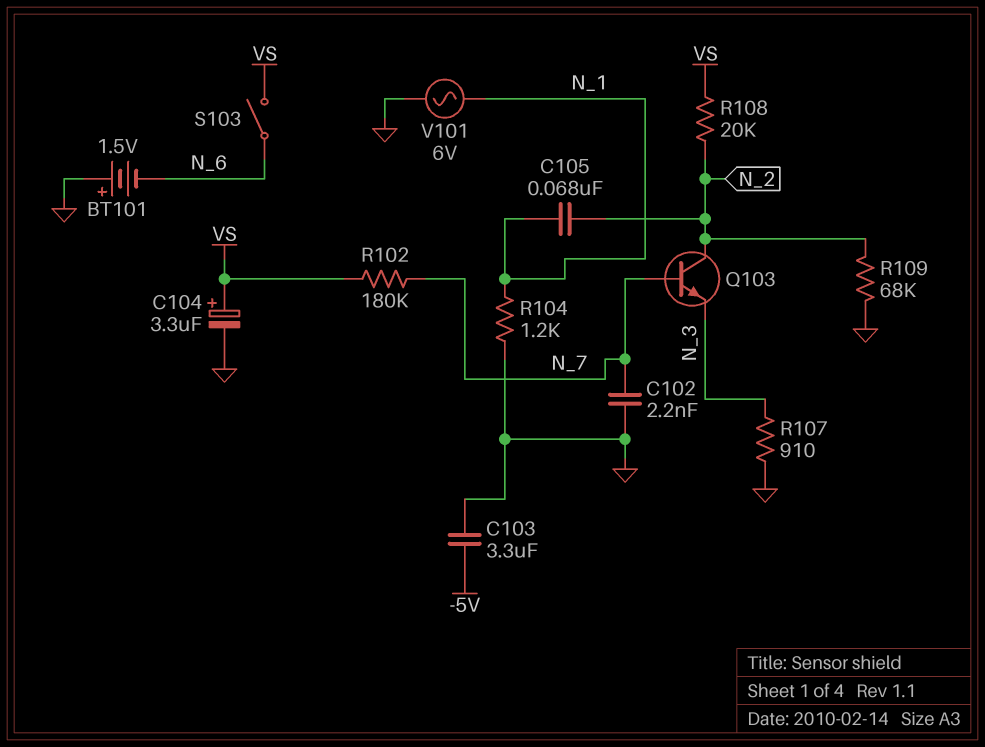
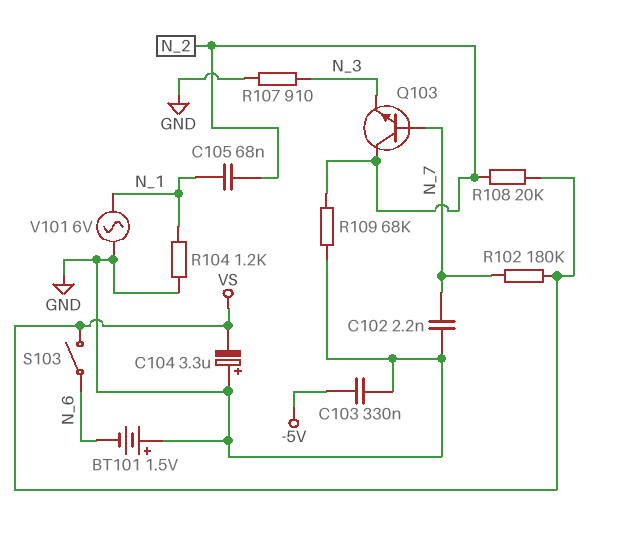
C103: 3.3uF (-5V, GND) -> 330nF (-5V, GND)
C104: 3.3uF (plus VS, minus GND) -> 3.3uF (plus GND, minus VS)

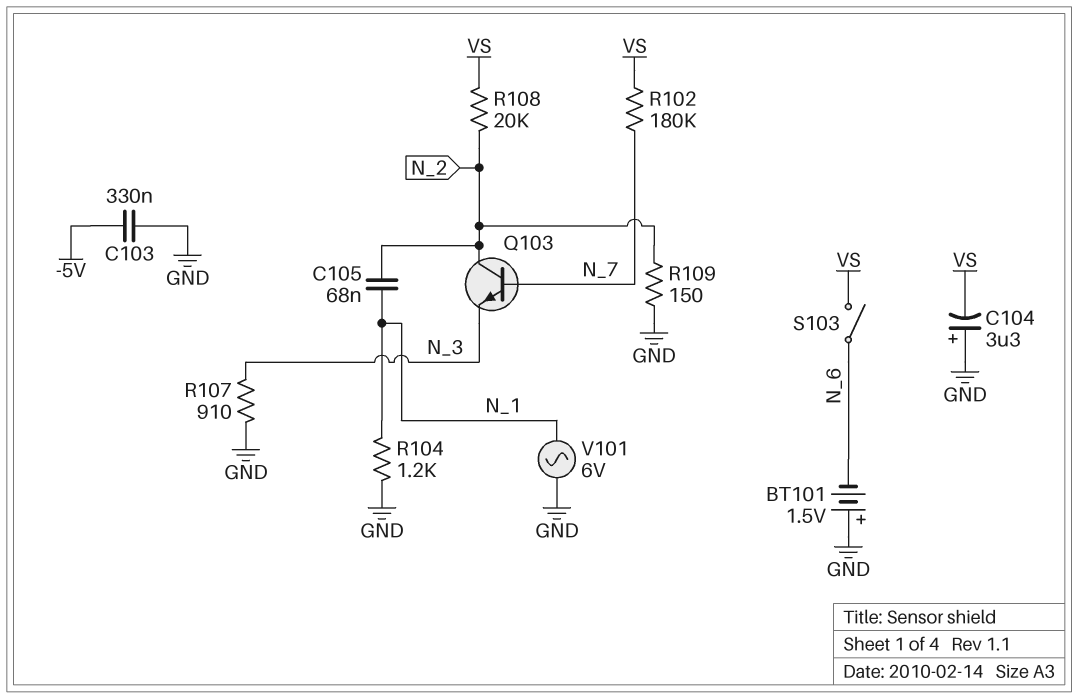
C102: 2.2nF (GND, N_7) -> none
R109: 68k (GND, N_2) -> 150 (GND, N_2)

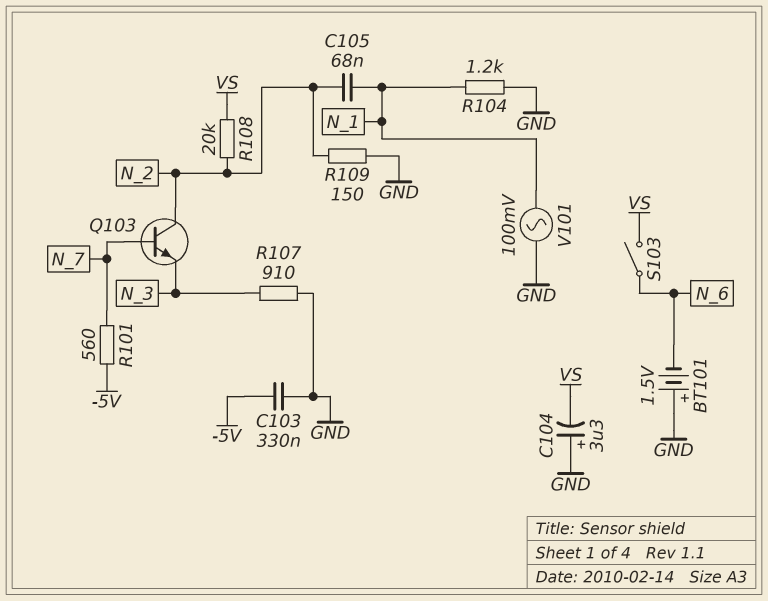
R101: none -> 560 (-5V, N_7)
R102: 180k (N_7, VS) -> none
V101: AC 6V (GND, N_1) -> AC 100mV (GND, N_1)

